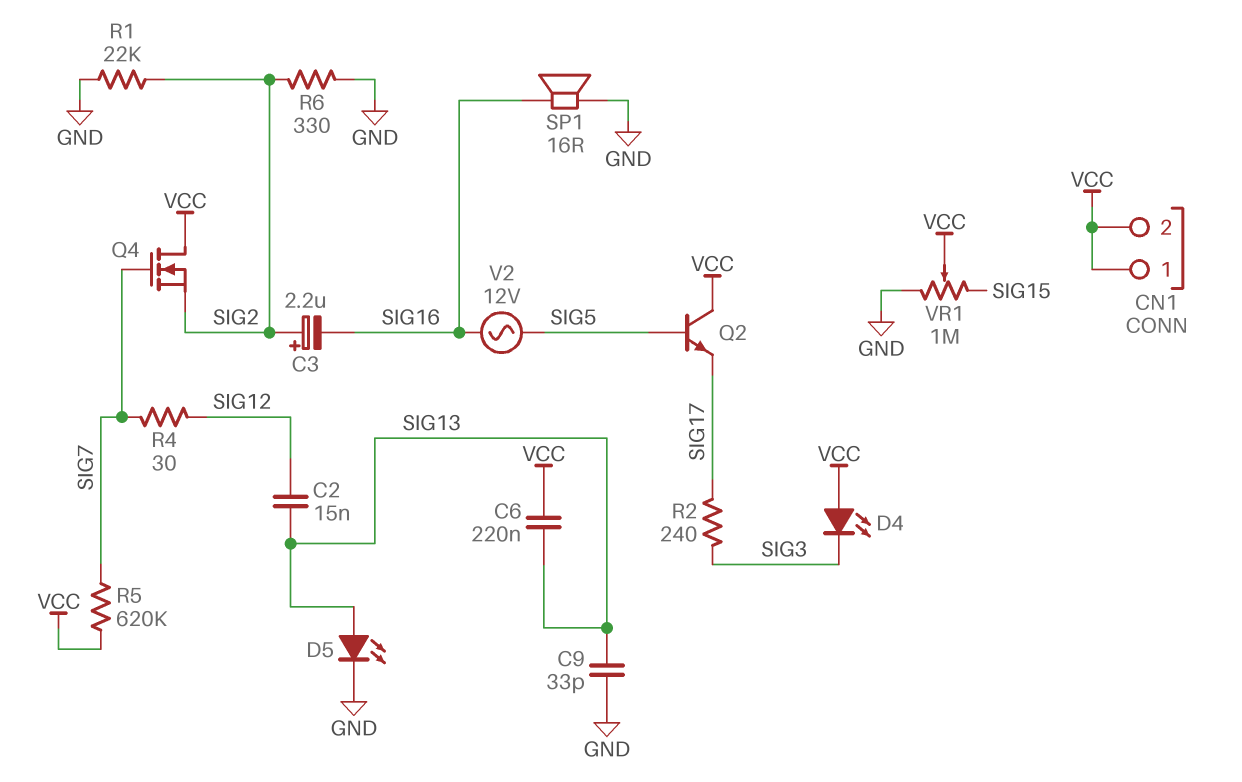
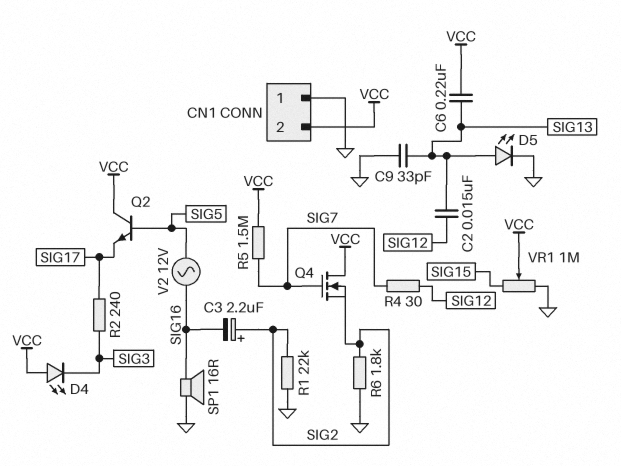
CN1 pin 1: VCC -> GND
R5: 620k (SIG7, VCC) -> 1.5M (SIG7, VCC)
R6: 330 (GND, SIG2) -> 1.8k (GND, SIG2)

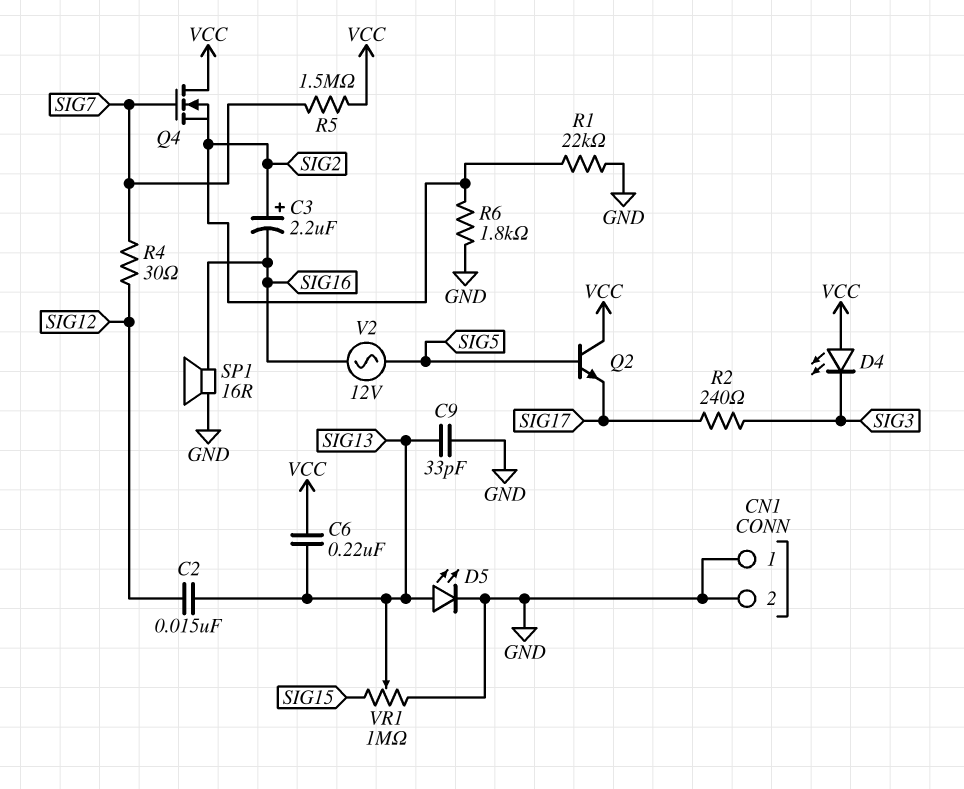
CN1 pin 2: VCC -> GND
VR1: 1M (GND, SIG15, wiper VCC) -> 1M (GND, SIG15, wiper SIG13)

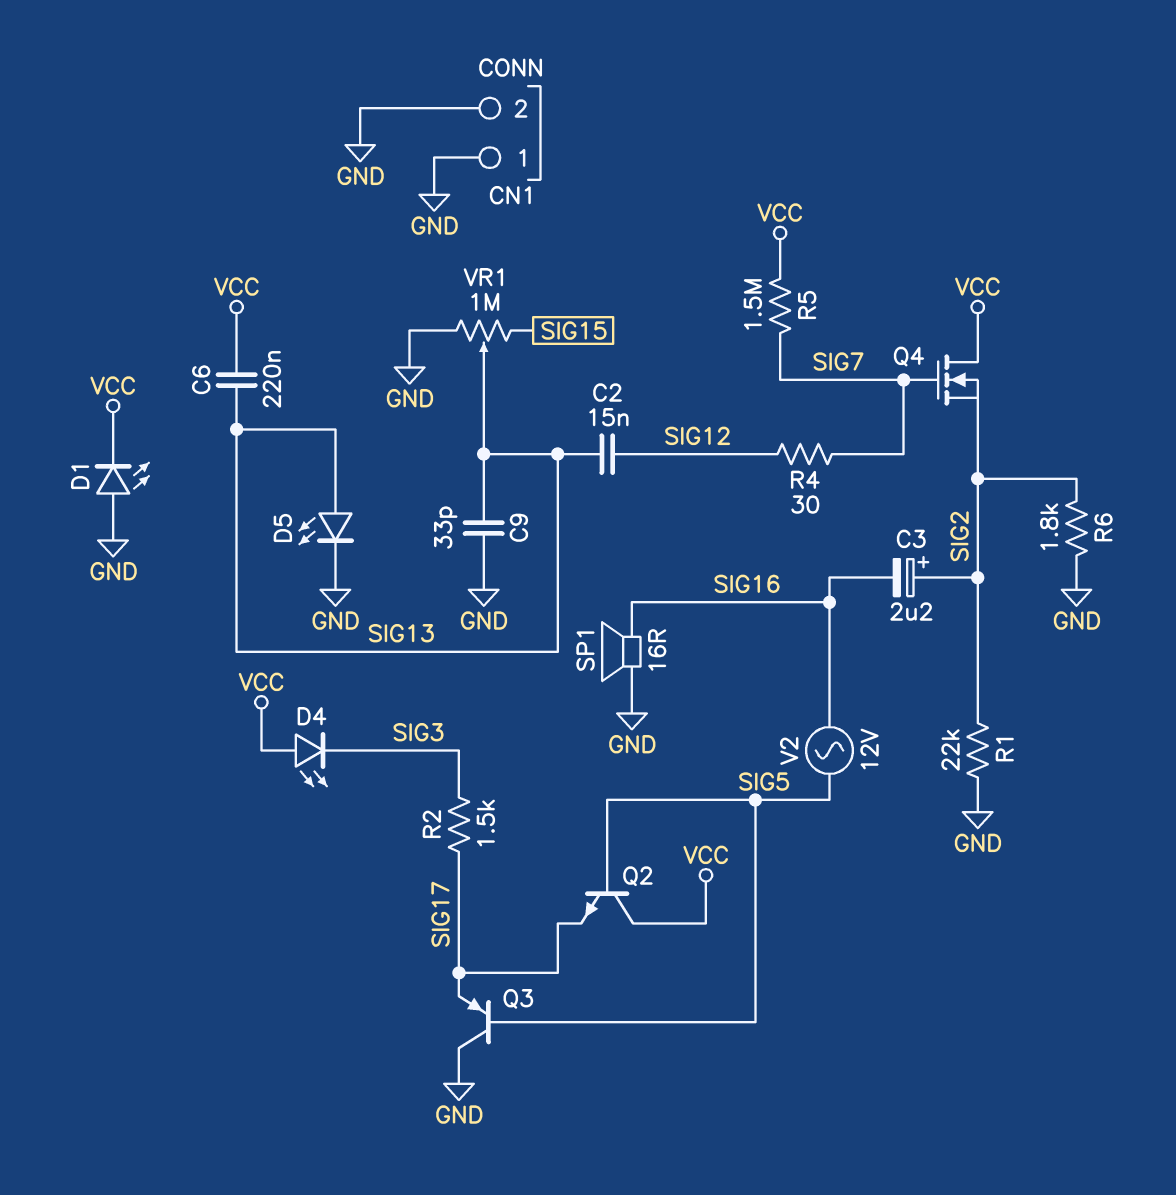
D1: none -> LED (A GND, K VCC)
Q3: none -> PNP (B SIG5, C GND, E SIG17)
R2: 240 (SIG3, SIG17) -> 1.5k (SIG3, SIG17)

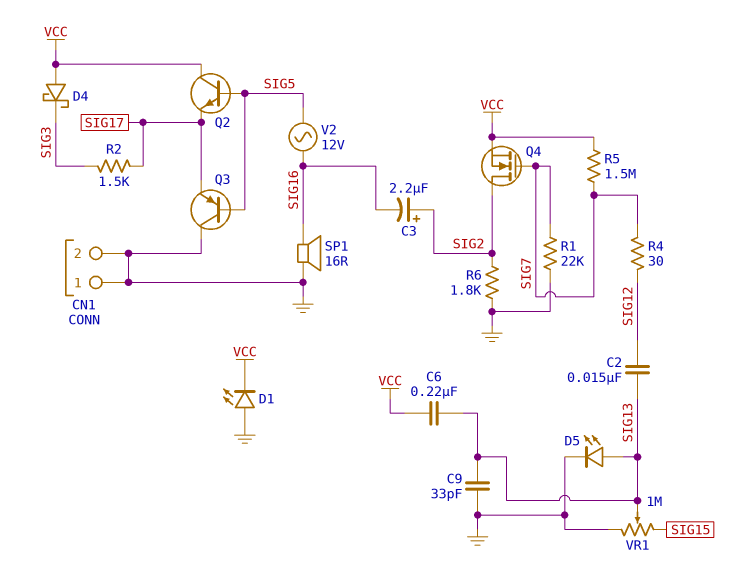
D4: LED (A VCC, K SIG3) -> schottky (A VCC, K SIG3)
Q4: NMOS (G SIG7, D VCC, S SIG2) -> NMOS (G SIG7, D SIG2, S VCC)
R1: 22k (GND, SIG2) -> 22k (GND, SIG7)

